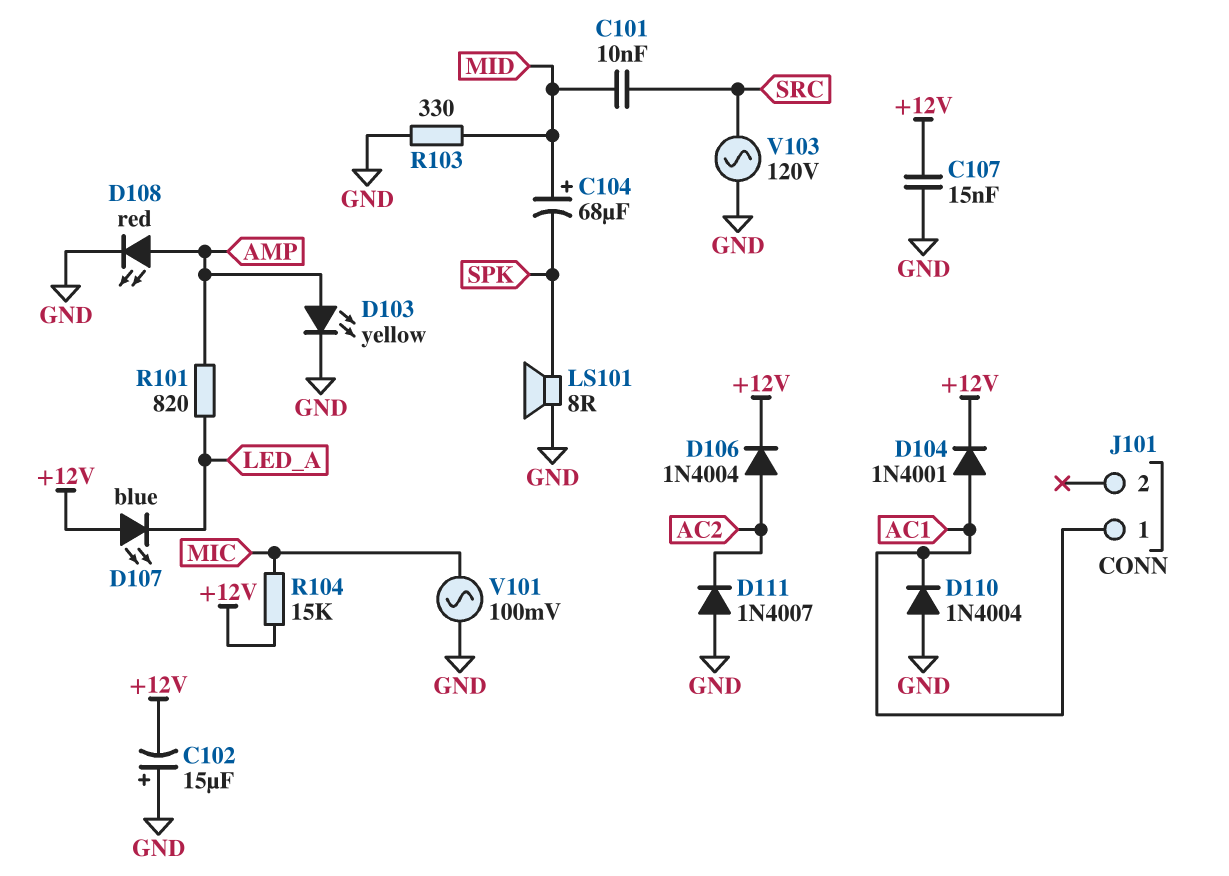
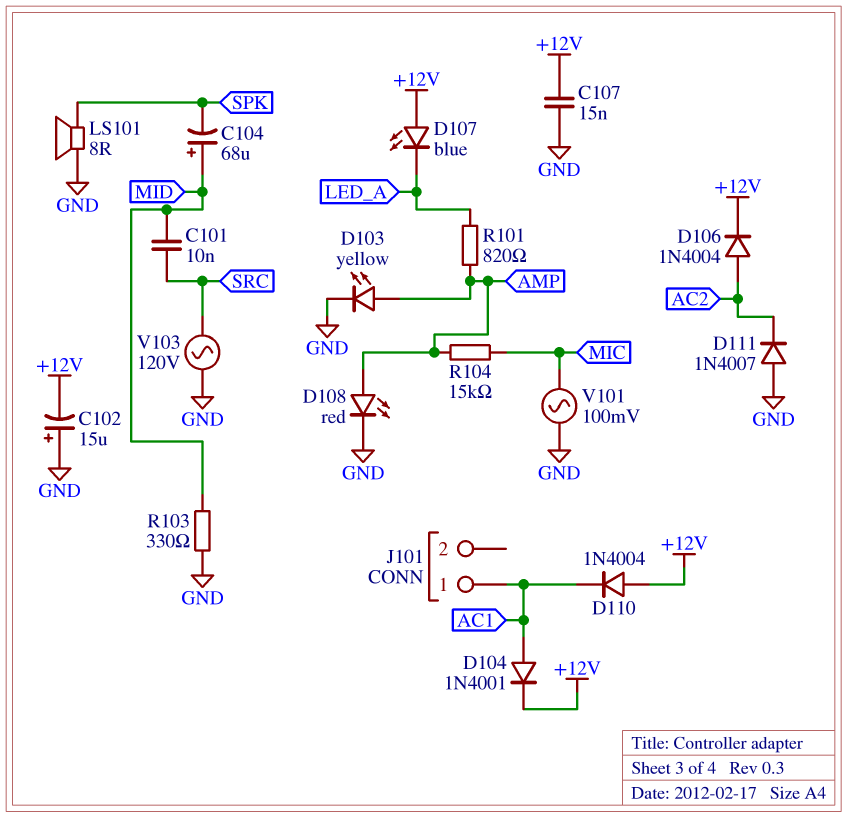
D110: diode 1N4004 (A GND, K AC1) -> diode 1N4004 (A +12V, K AC1)
R104: 15k (+12V, MIC) -> 15k (AMP, MIC)

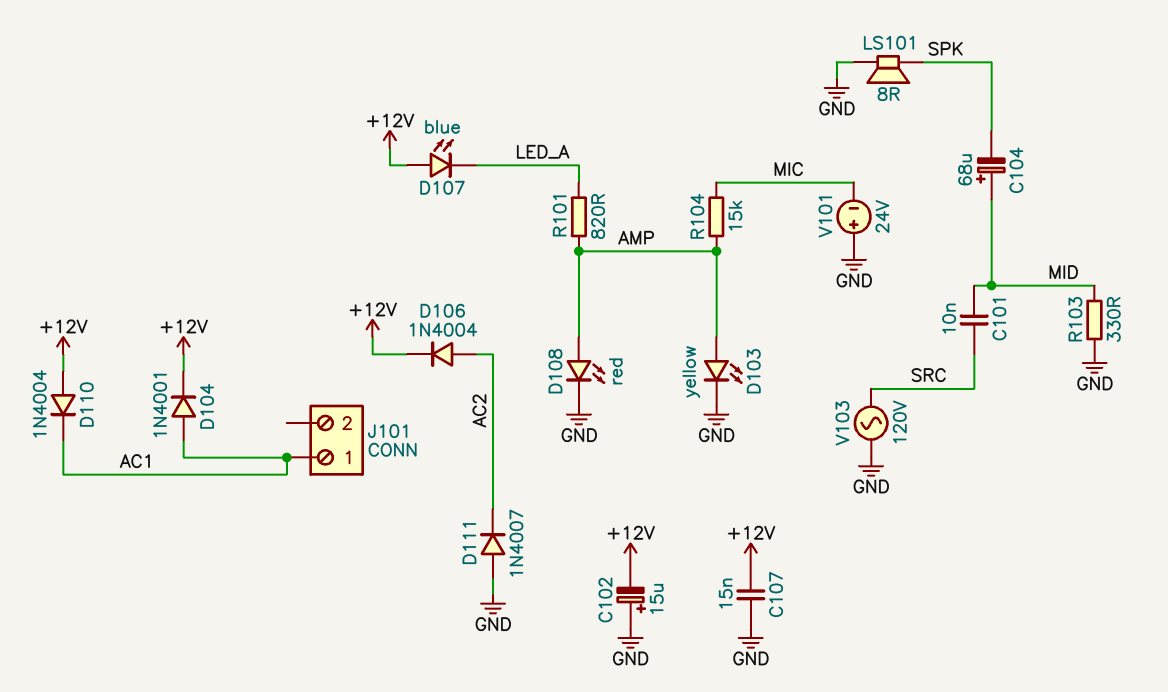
V101: AC 100mV (GND, MIC) -> 24V (plus GND, minus MIC)

